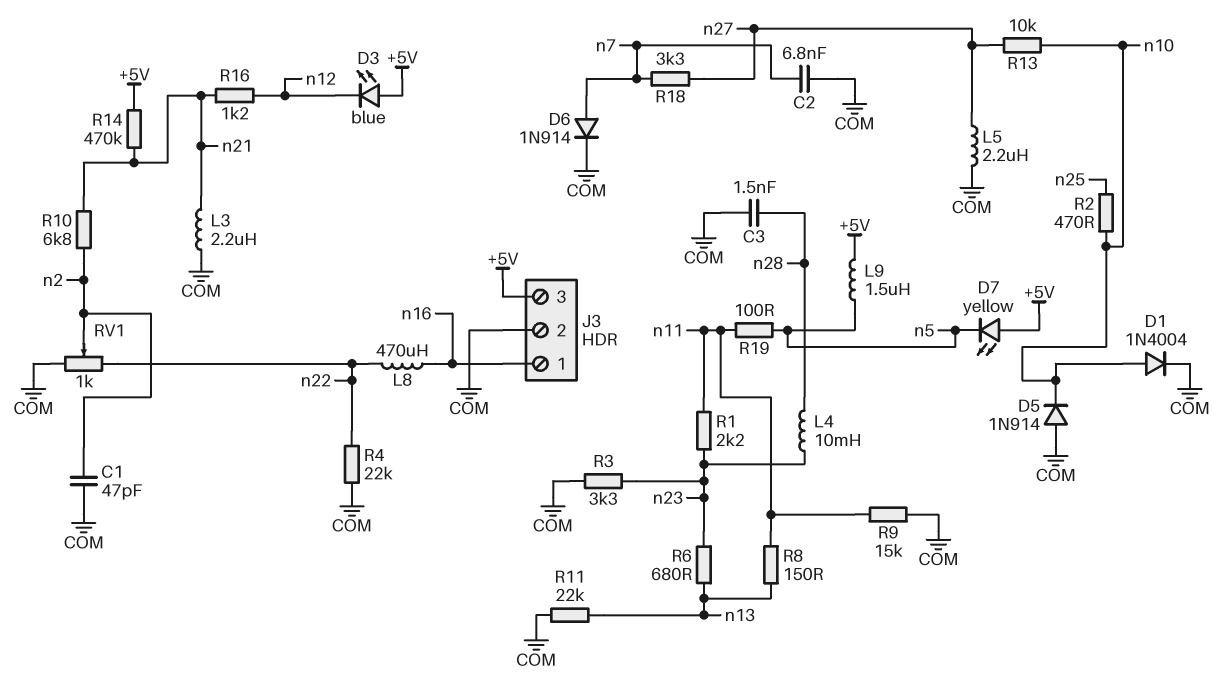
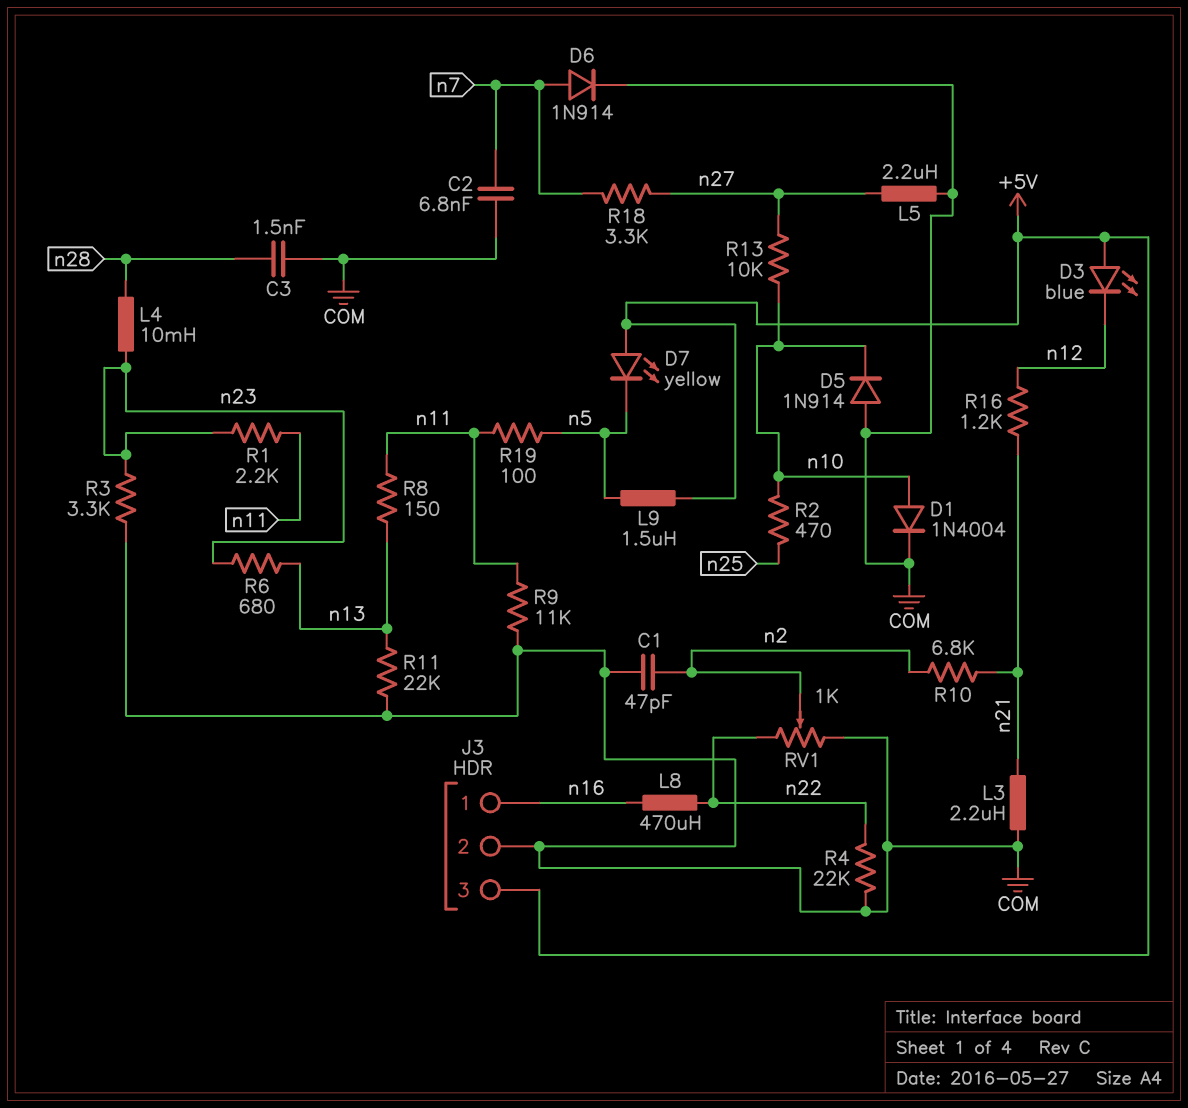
R9: 15k (COM, n11) -> 11k (COM, n11)
R14: 470k (+5V, n21) -> none

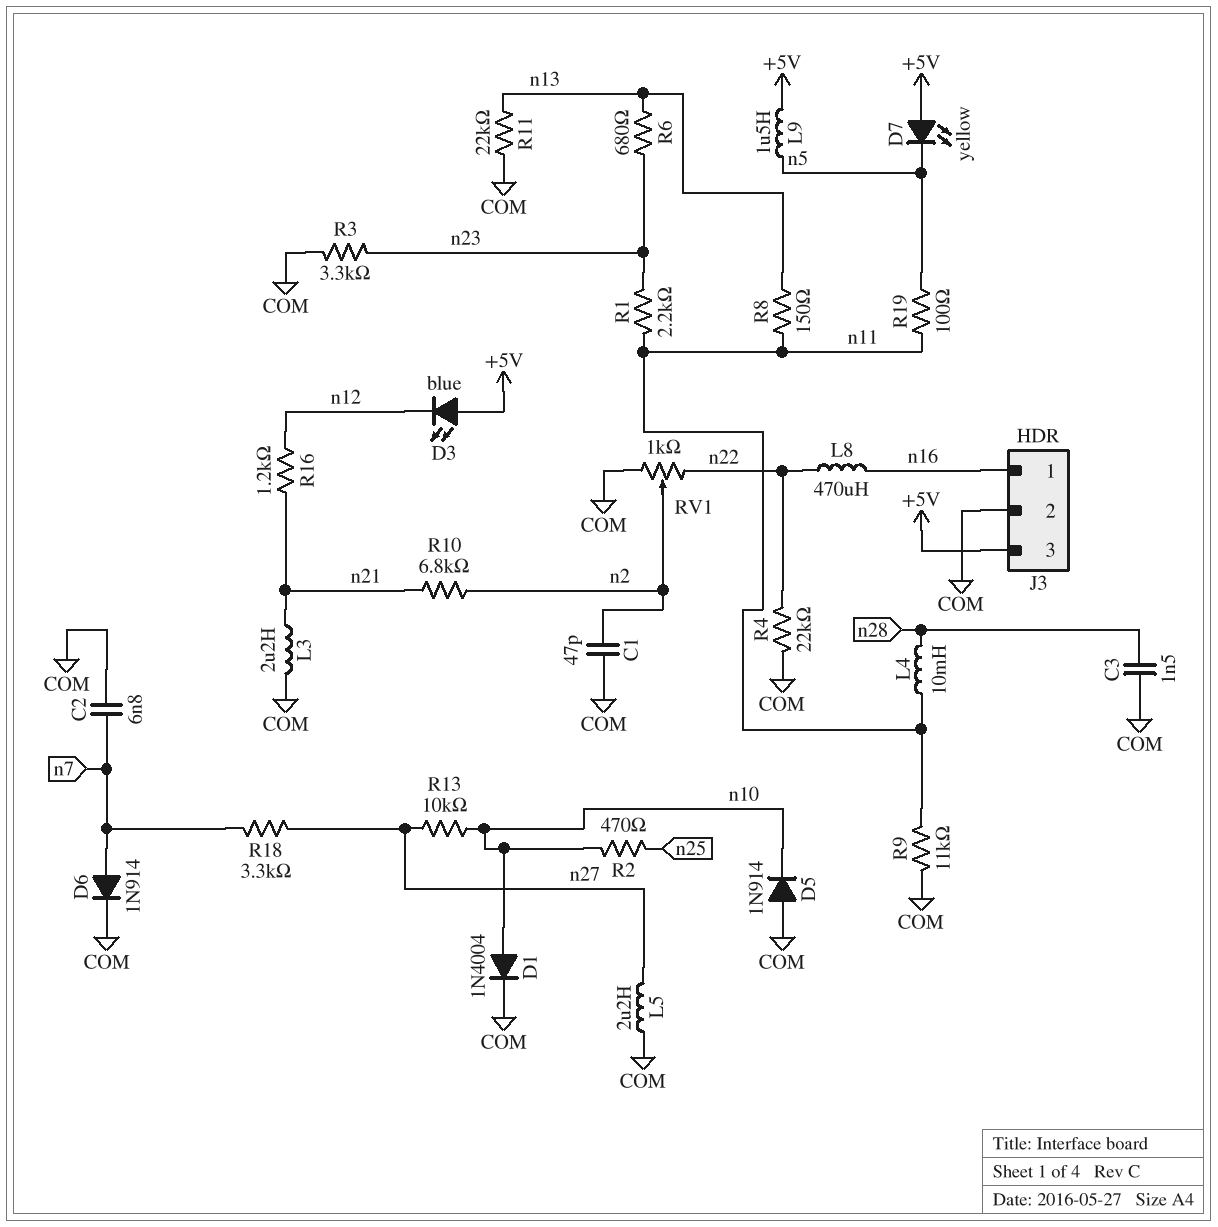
L4: 10mH (n23, n28) -> 10mH (n11, n28)

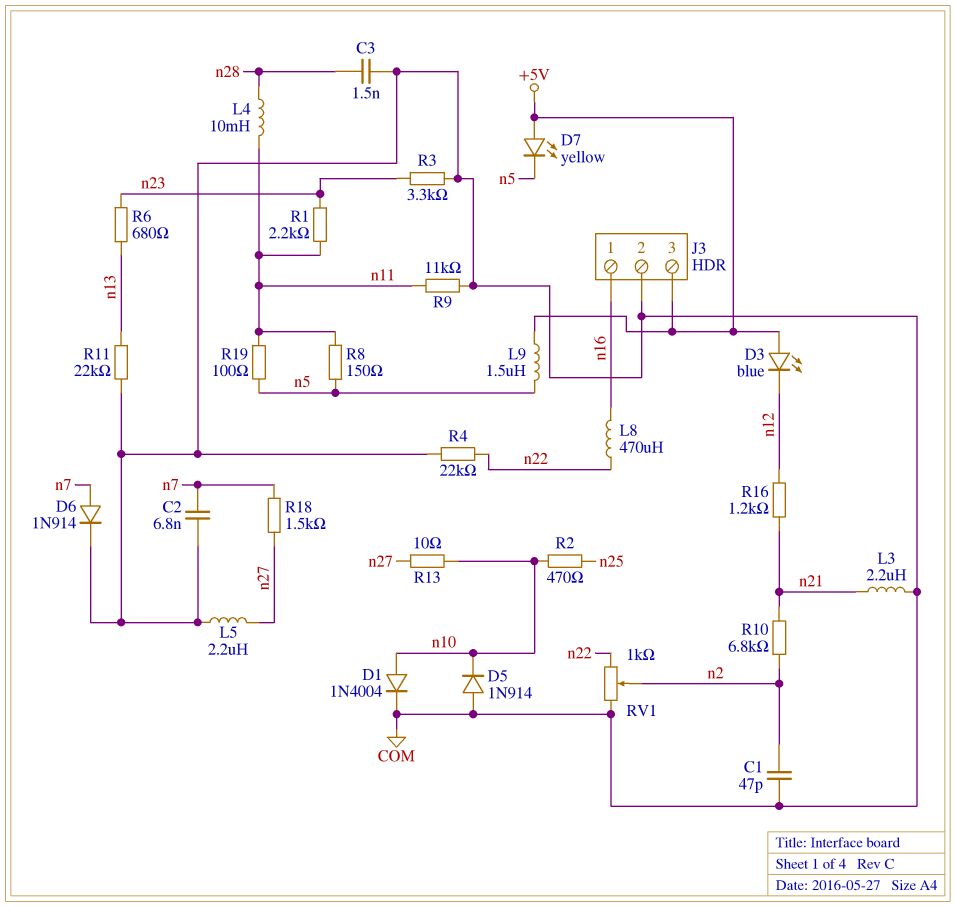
R8: 150 (n11, n13) -> 150 (n5, n11)
R13: 10k (n10, n27) -> 10 (n10, n27)
R18: 3.3k (n7, n27) -> 1.5k (n7, n27)

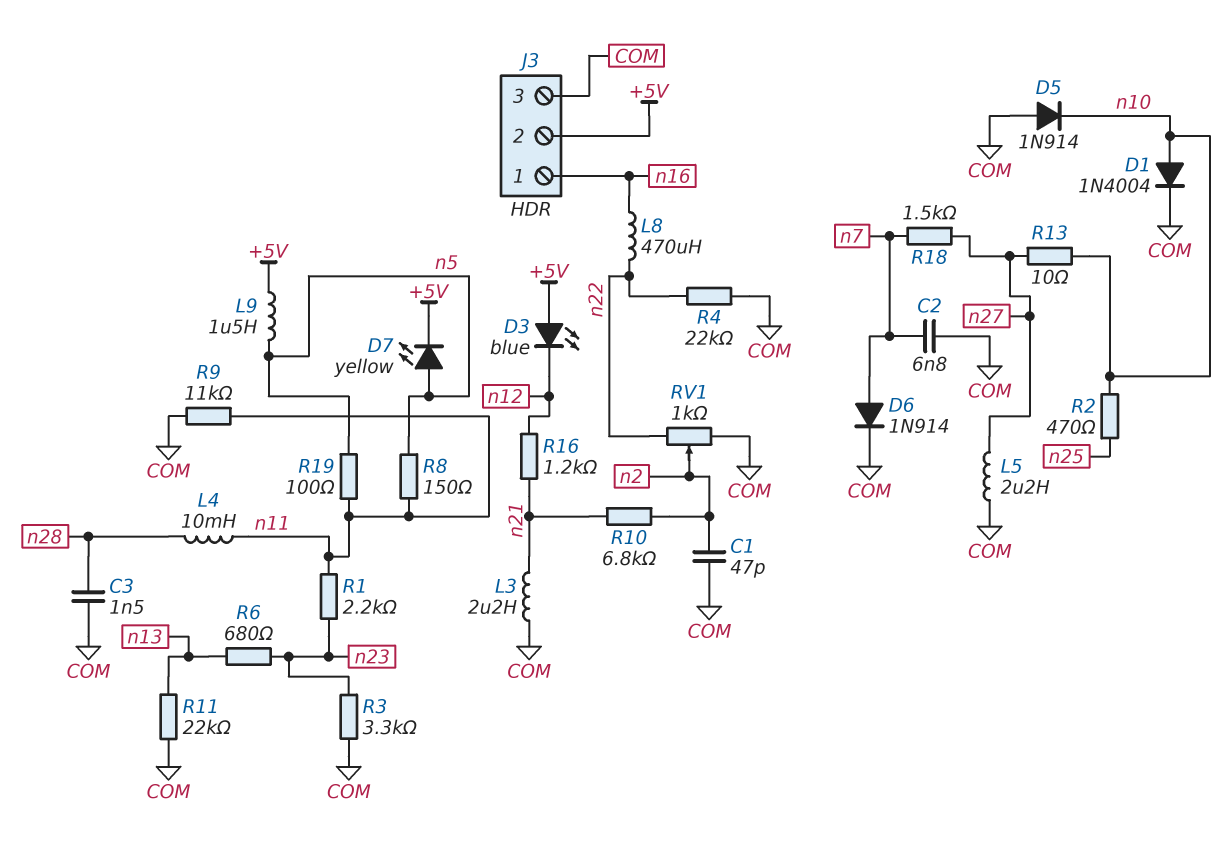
D7: LED yellow (A +5V, K n5) -> LED yellow (A n5, K +5V)
J3 pin 2: COM -> +5V
J3 pin 3: +5V -> COM

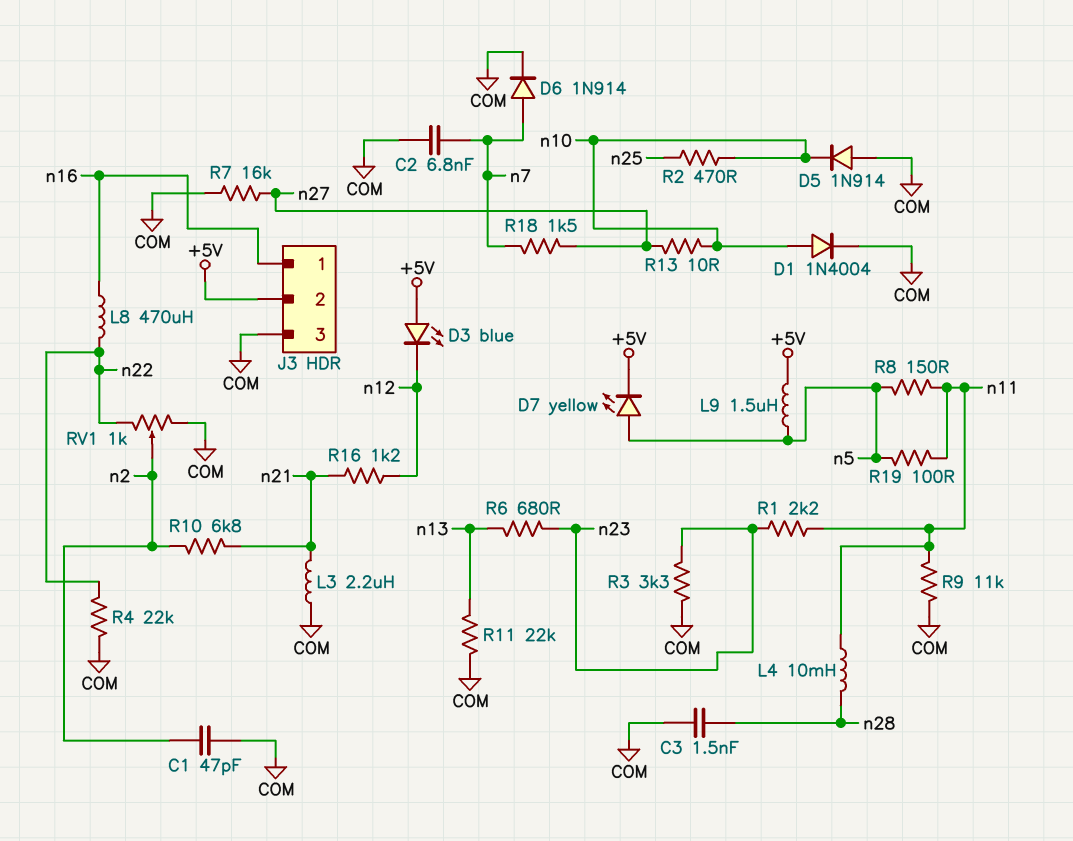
L5: 2.2uH (COM, n27) -> none
R7: none -> 16k (COM, n27)

